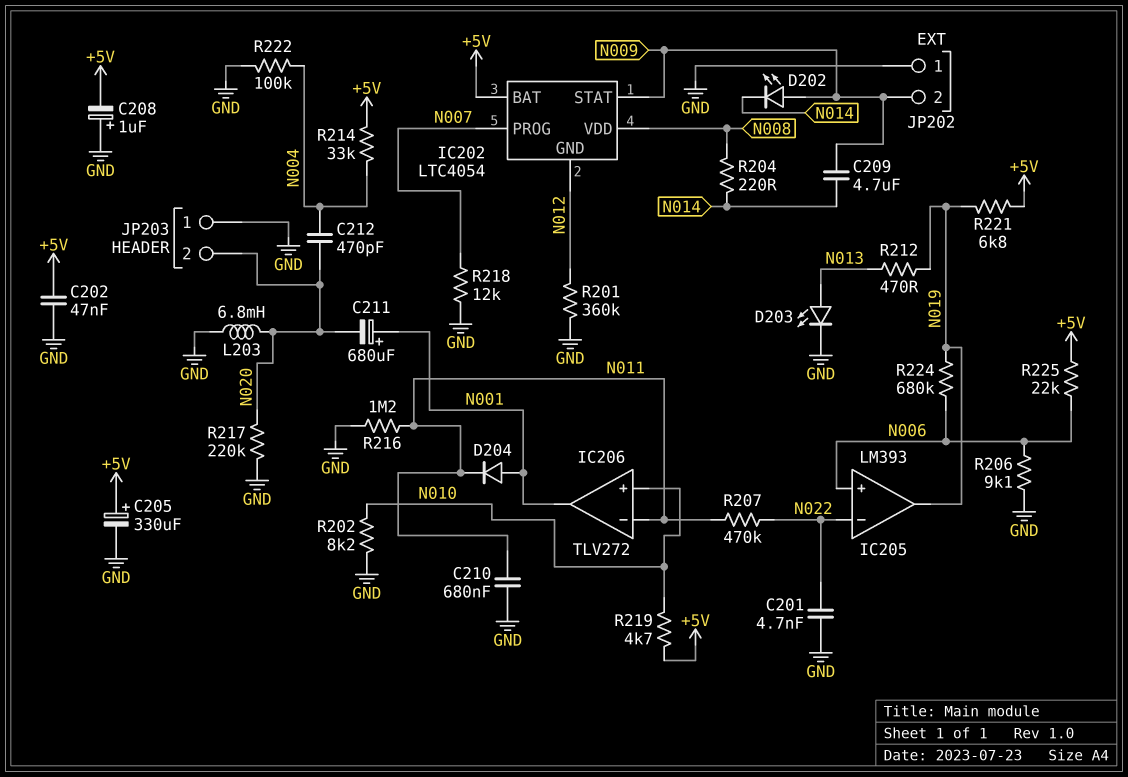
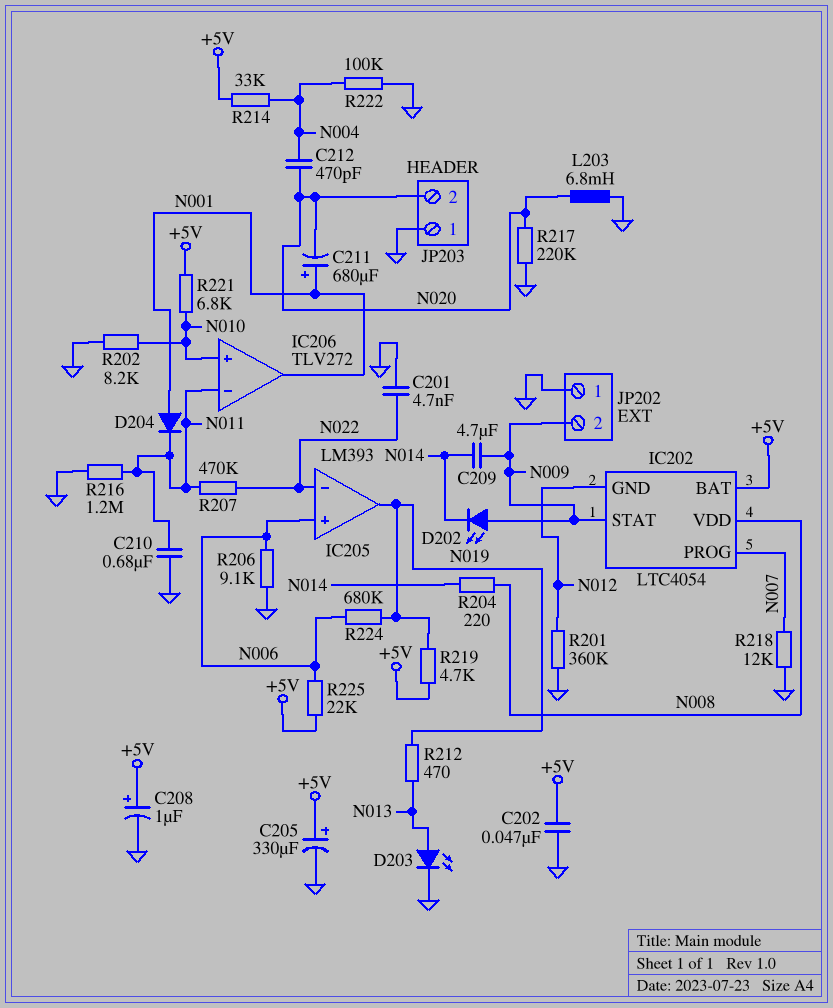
C208: 1uF (plus GND, minus +5V) -> 1uF (plus +5V, minus GND)
R219: 4.7k (+5V, N010) -> 4.7k (+5V, N019)
R221: 6.8k (+5V, N019) -> 6.8k (+5V, N010)

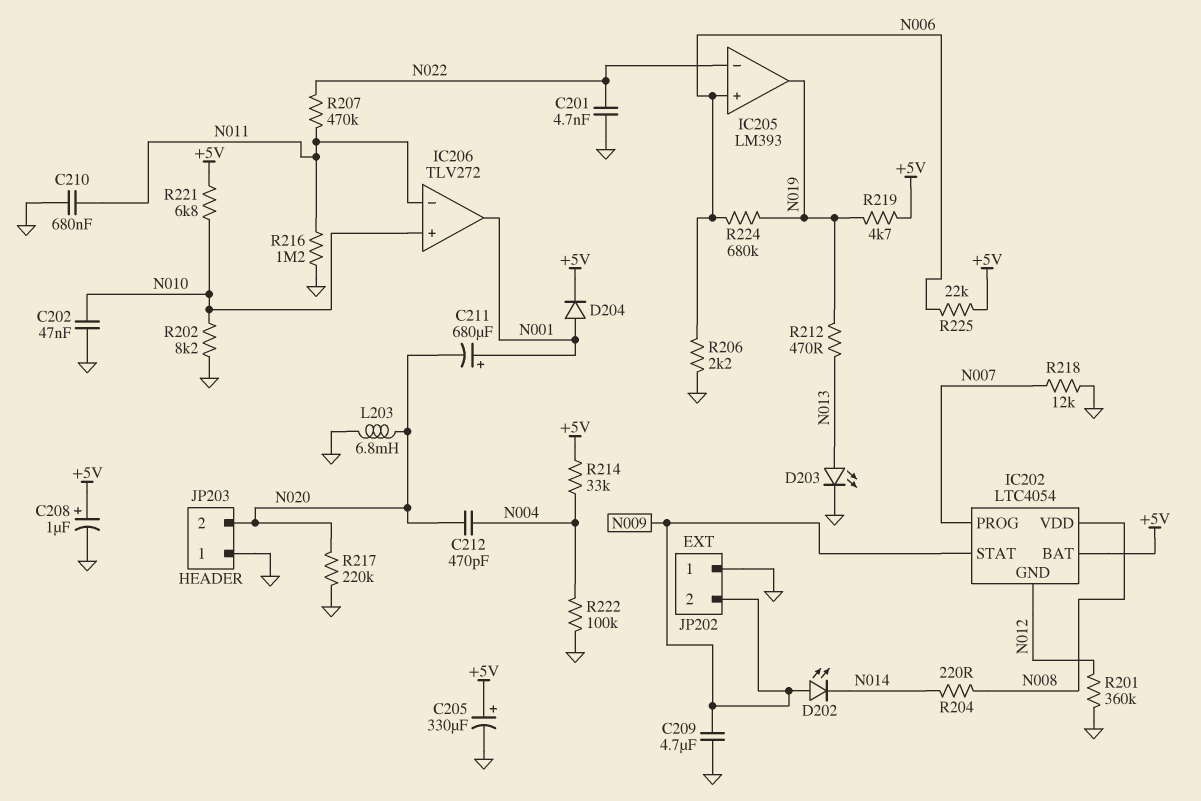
C202: 47nF (+5V, GND) -> 47nF (GND, N010)
C209: 4.7uF (N009, N014) -> 4.7uF (GND, N009)
D204: diode (A N001, K N011) -> diode (A N001, K +5V)
R206: 9.1k (GND, N006) -> 2.2k (GND, N006)

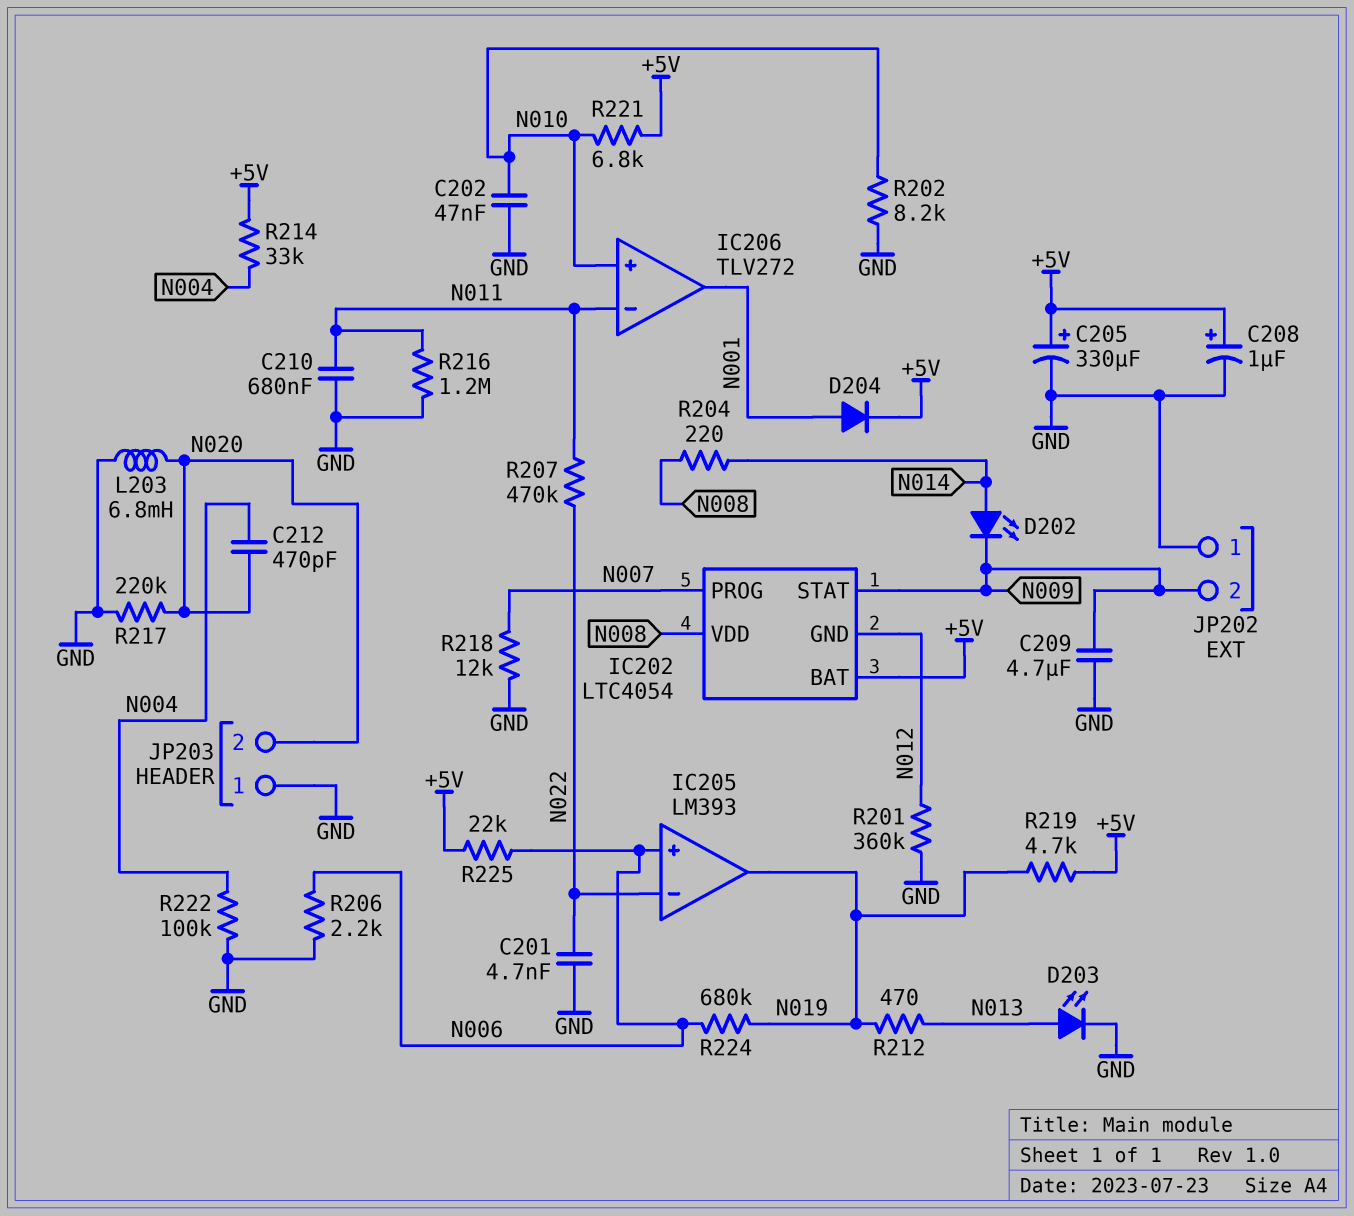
C211: 680uF (plus N001, minus N020) -> none
D202: LED (A N009, K N014) -> LED (A N014, K N009)

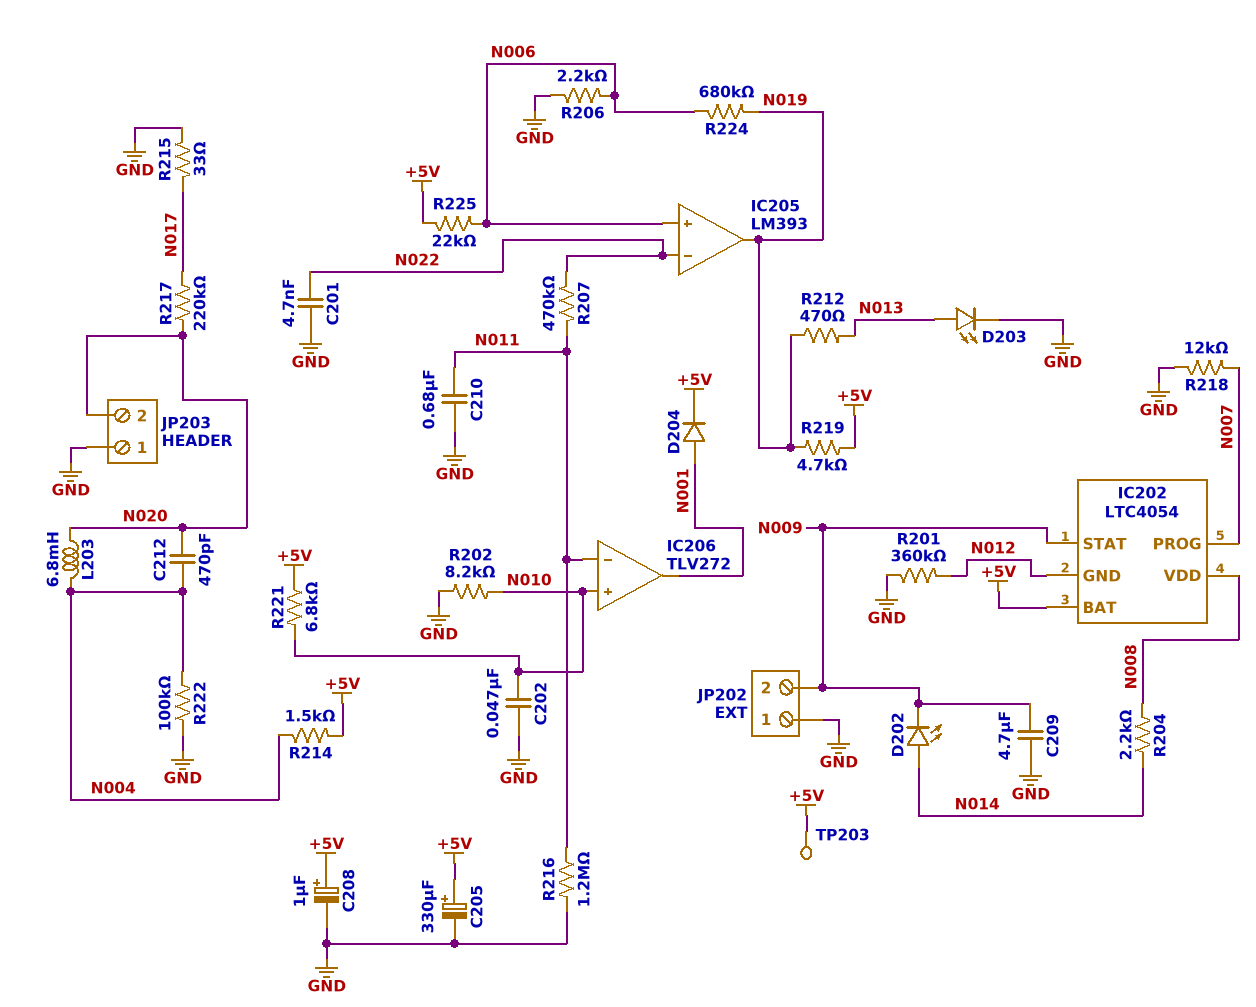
L203: 6.8mH (GND, N020) -> 6.8mH (N004, N020)
R204: 220 (N008, N014) -> 2.2k (N008, N014)
R214: 33k (+5V, N004) -> 1.5k (+5V, N004)
R215: none -> 33 (GND, N017)
R217: 220k (GND, N020) -> 220k (N017, N020)
TP203: none -> test point (+5V)

